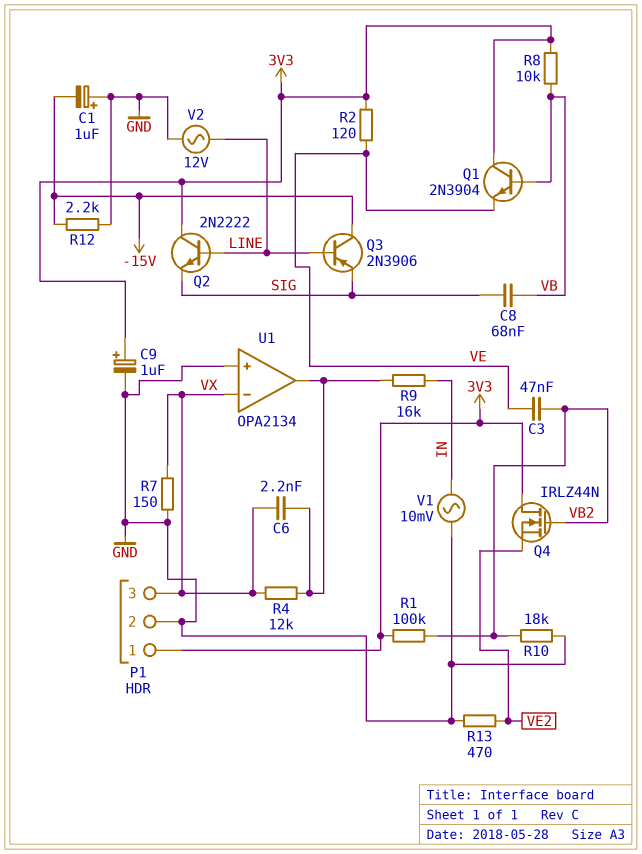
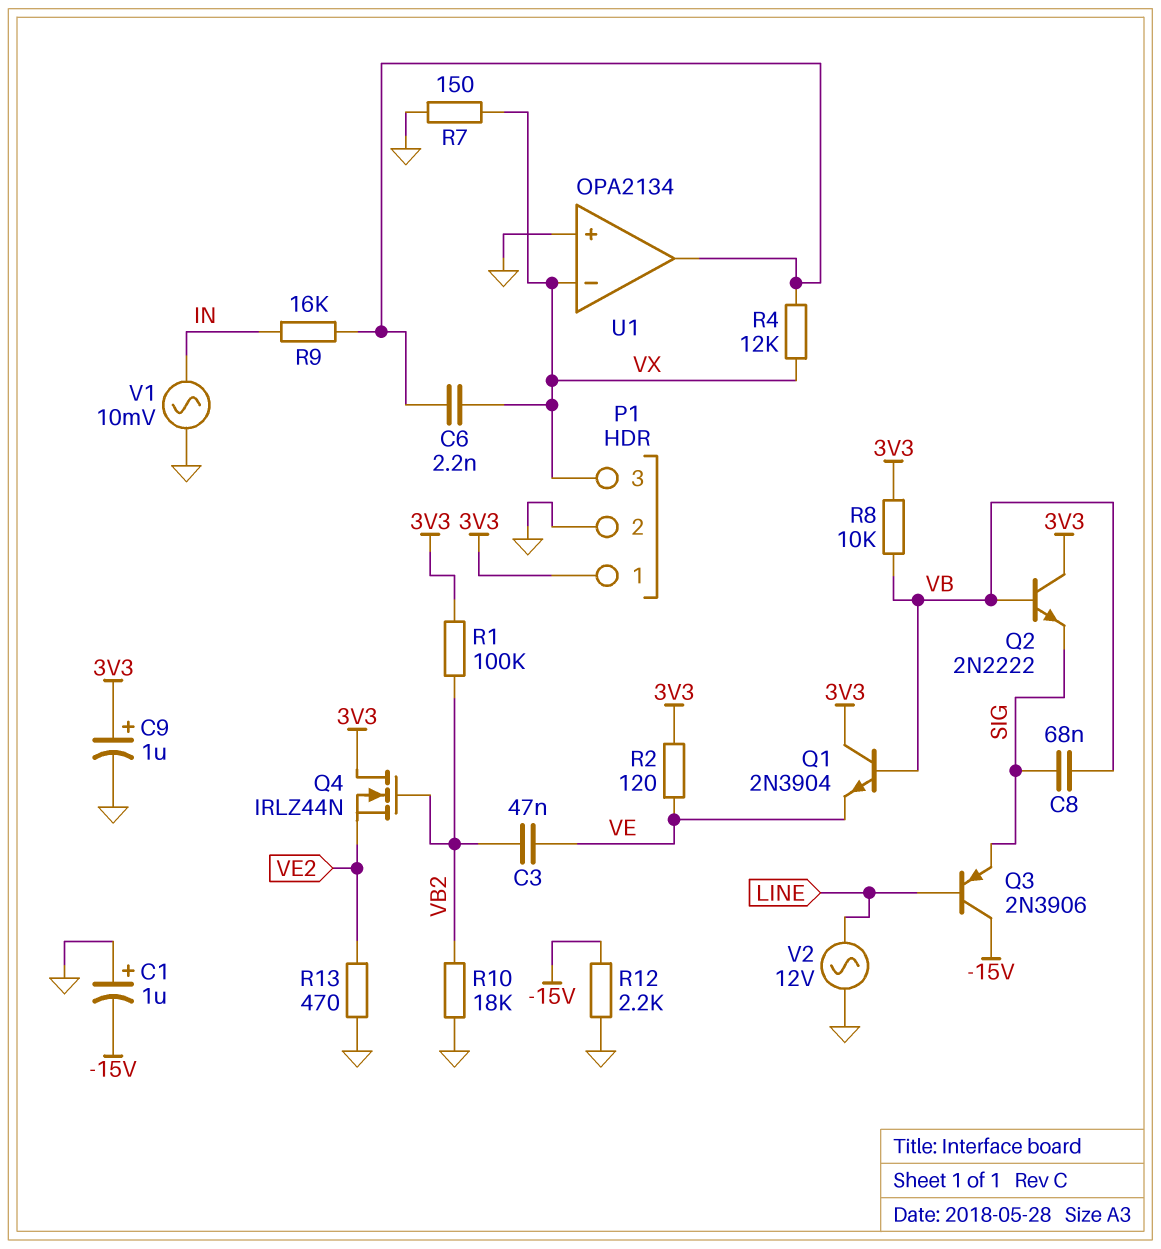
Q2: NPN 2N2222 (B LINE, C 3V3, E SIG) -> NPN 2N2222 (B VB, C 3V3, E SIG)

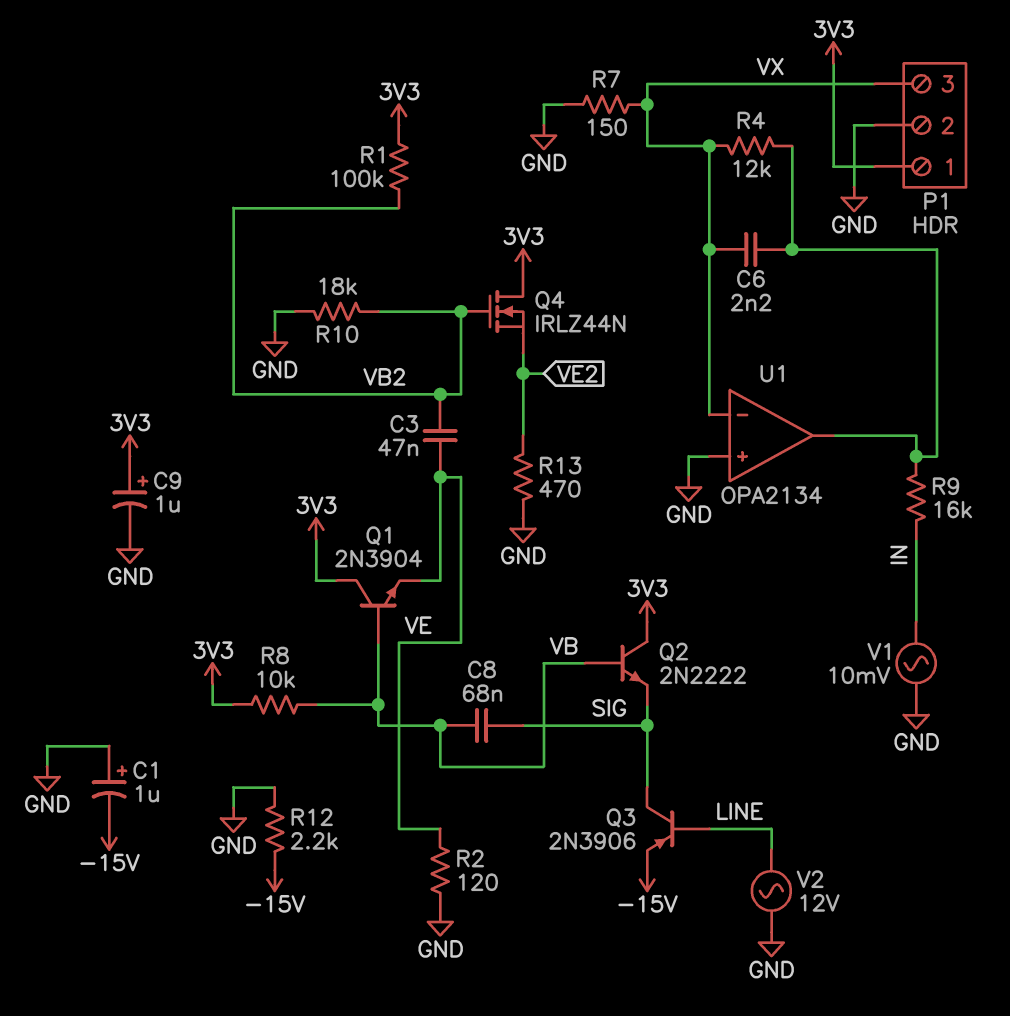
Q3: PNP 2N3906 (B LINE, C -15V, E SIG) -> PNP 2N3906 (B LINE, C SIG, E -15V)
R2: 120 (3V3, VE) -> 120 (GND, VE)

